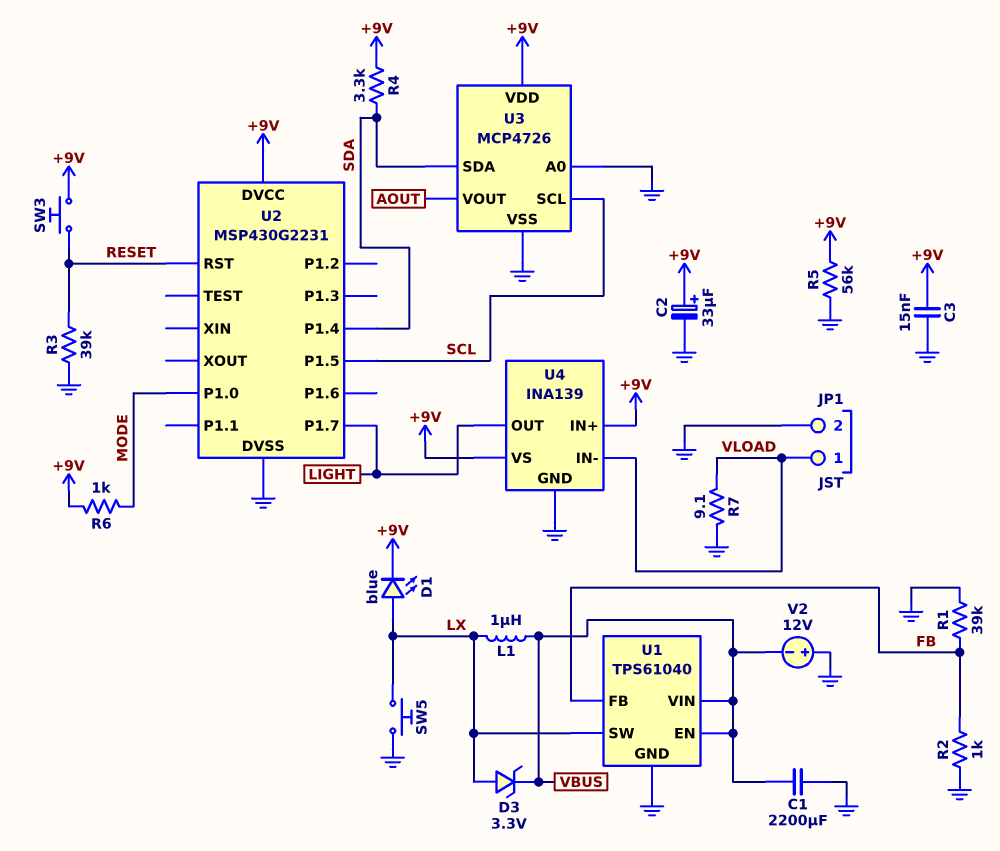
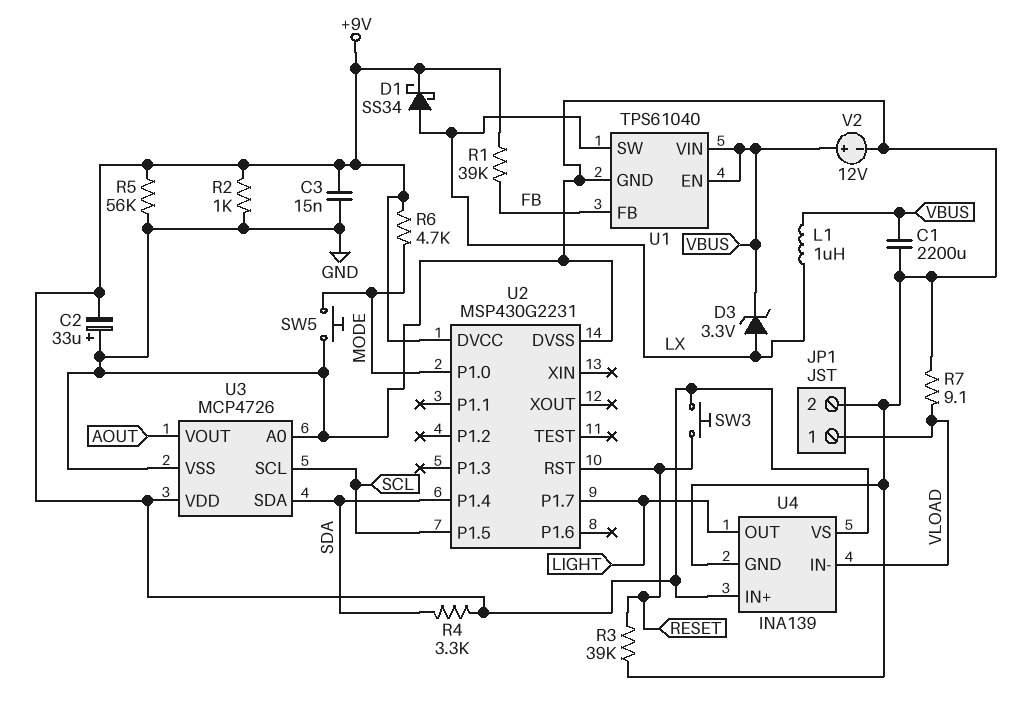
C2: 33uF (plus +9V, minus GND) -> 33uF (plus GND, minus +9V)
D1: LED blue (A LX, K +9V) -> schottky SS34 (A LX, K +9V)
R1: 39k (FB, GND) -> 39k (+9V, FB)
R2: 1k (FB, GND) -> 1k (+9V, GND)
R6: 1k (+9V, MODE) -> 4.7k (+9V, MODE)
SW5: button (GND, LX) -> button (GND, MODE)
V2: 12V (plus GND, minus VBUS) -> 12V (plus VBUS, minus GND)

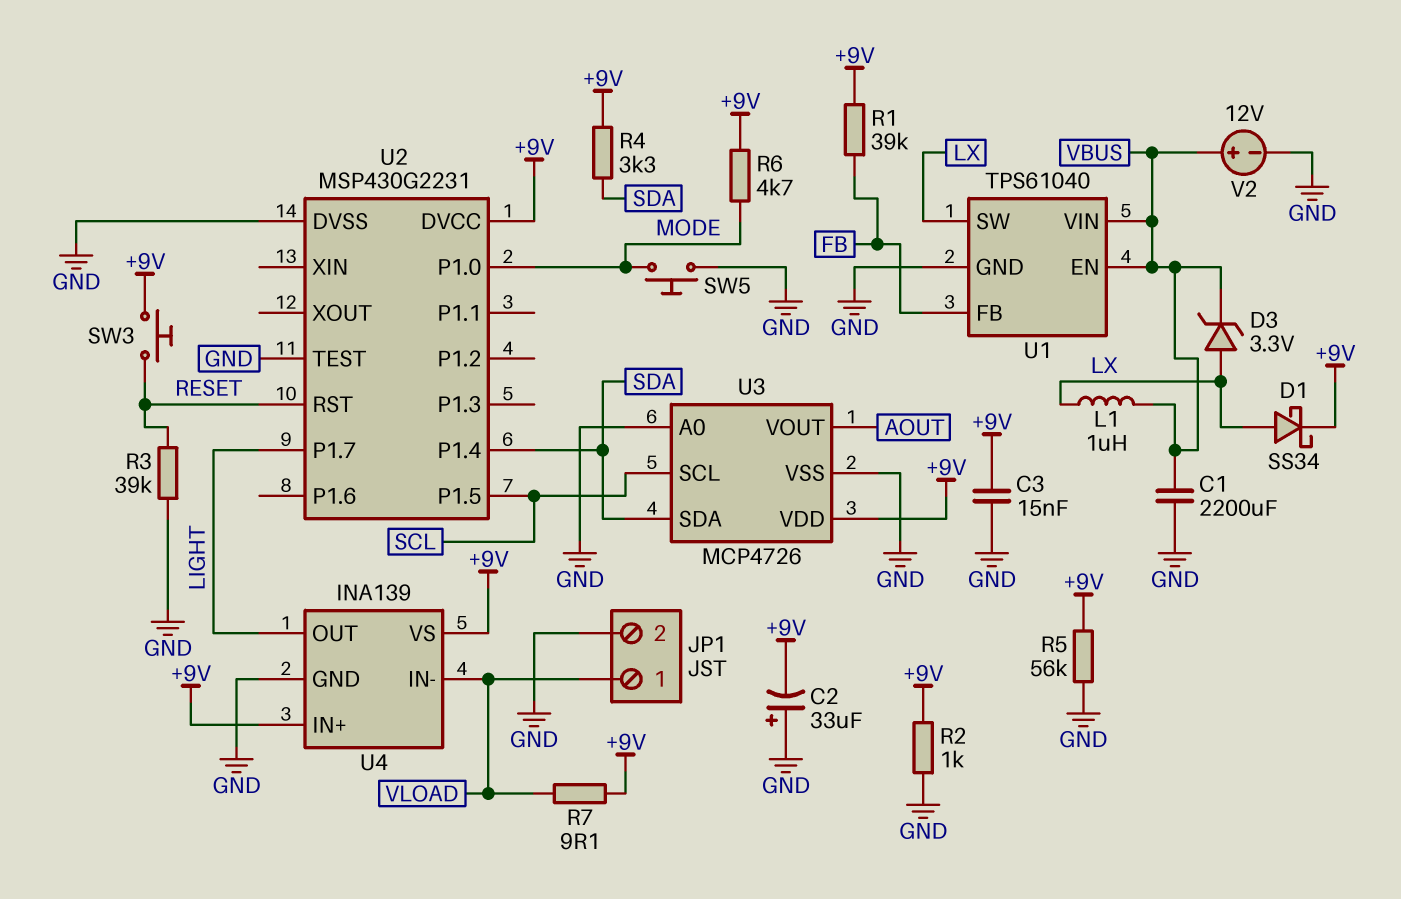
R7: 9.1 (GND, VLOAD) -> 9.1 (+9V, VLOAD)
U2 pin TEST: none -> GND

